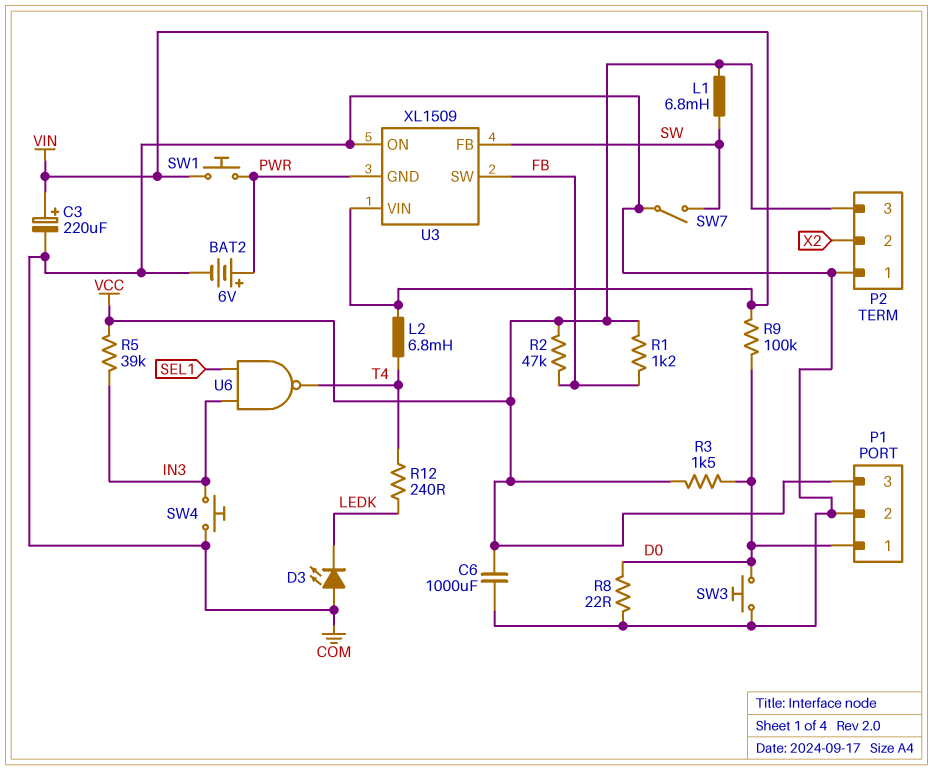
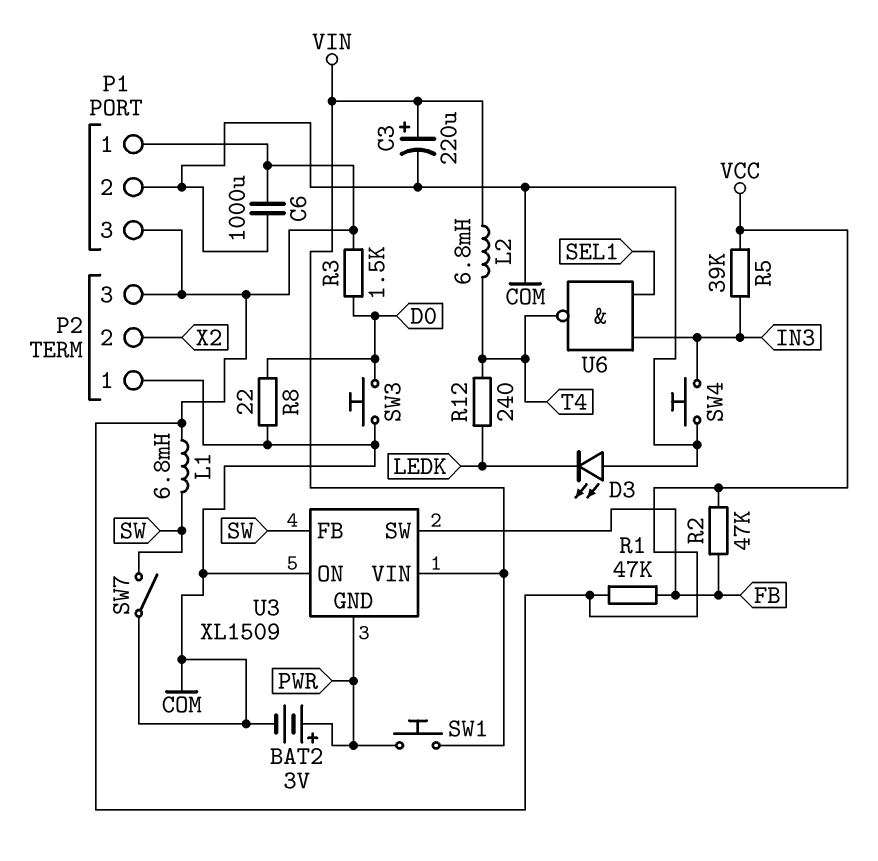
BAT2: 6V (plus PWR, minus COM) -> 3V (plus PWR, minus COM)
P1 pin 1: D0 -> VCC
R1: 1.2k (FB, VCC) -> 47k (FB, VCC)
R9: 100k (D0, VIN) -> none

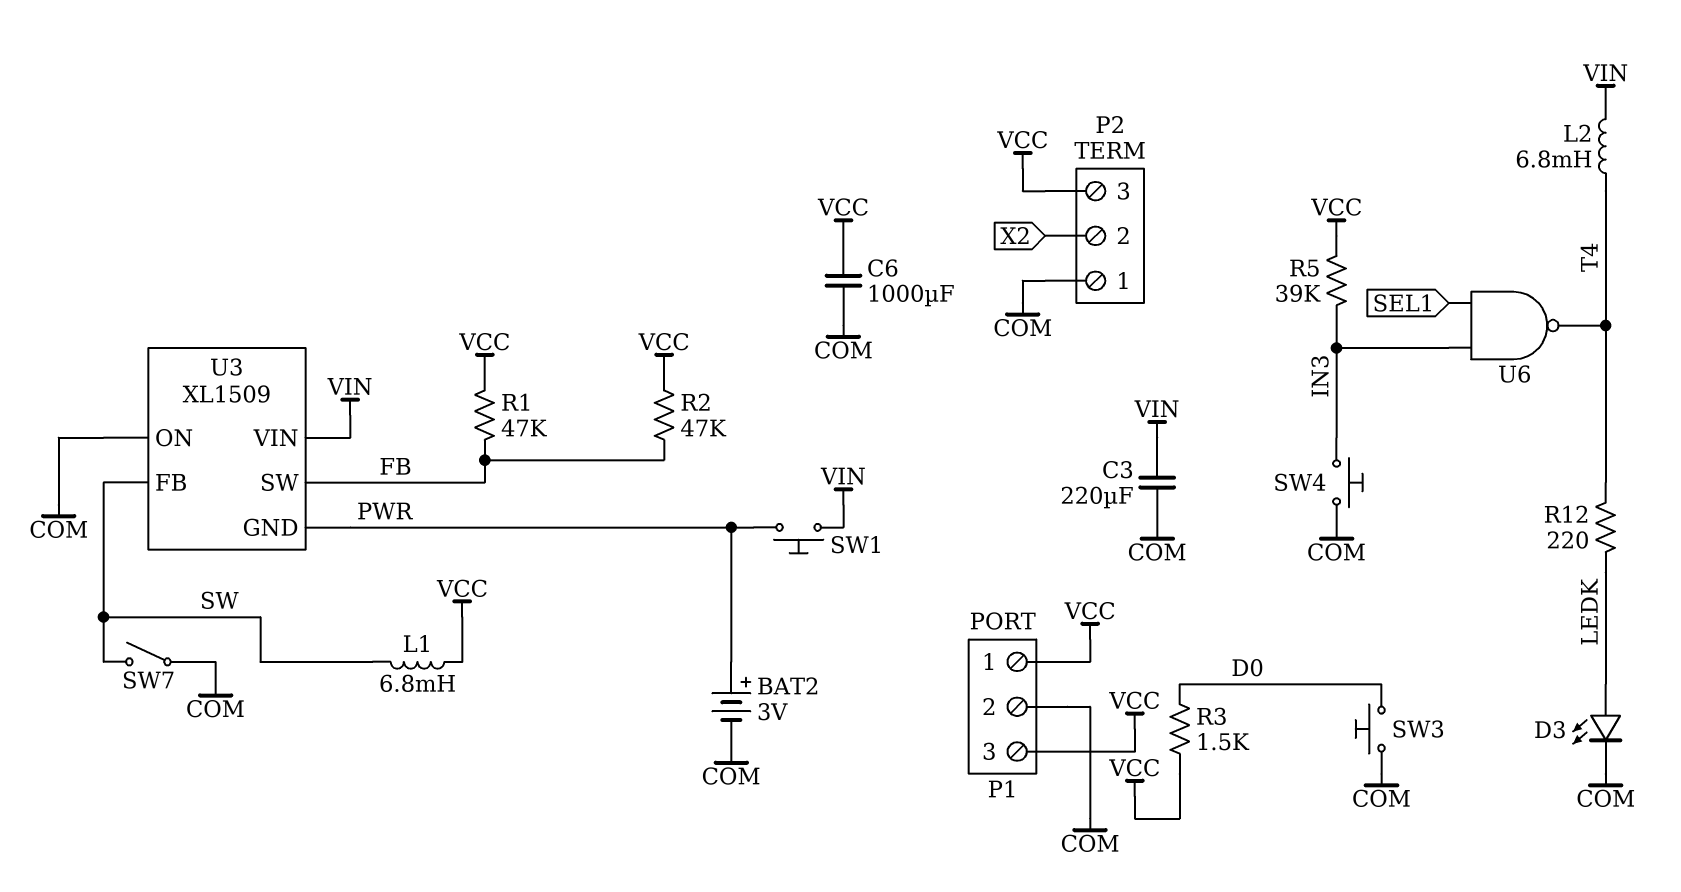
C3: 220uF (plus VIN, minus COM) -> 220uF (COM, VIN)
D3: LED (A COM, K LEDK) -> LED (A LEDK, K COM)
R8: 22 (COM, D0) -> none
R12: 240 (LEDK, T4) -> 220 (LEDK, T4)

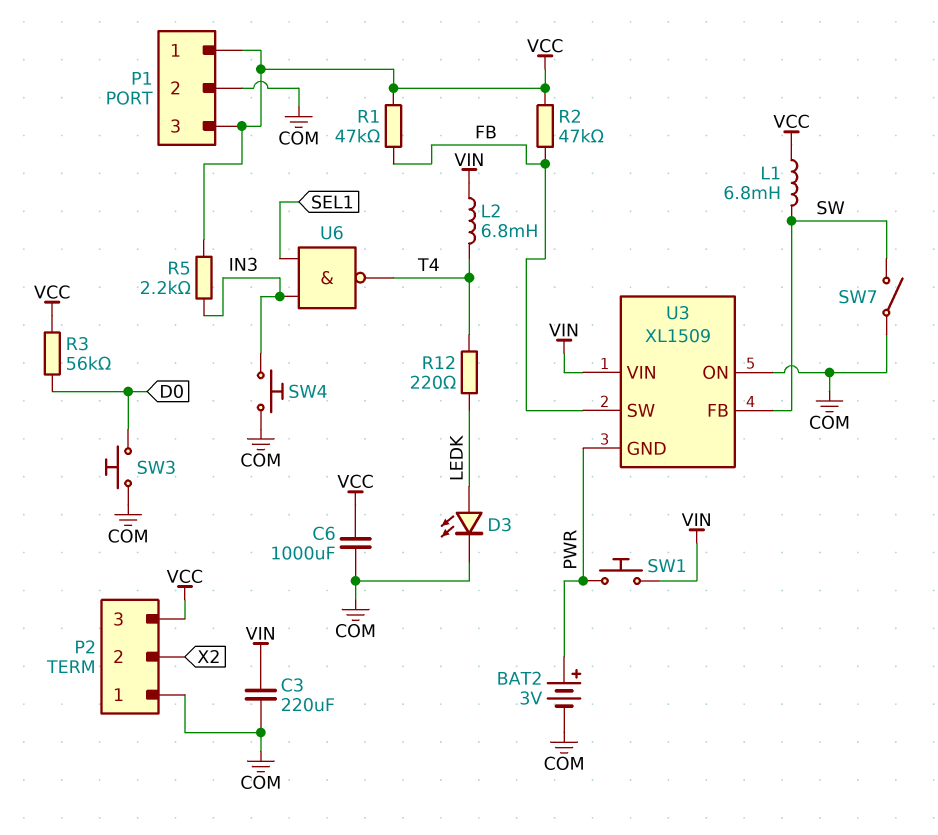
R3: 1.5k (D0, VCC) -> 56k (D0, VCC)
R5: 39k (IN3, VCC) -> 2.2k (IN3, VCC)

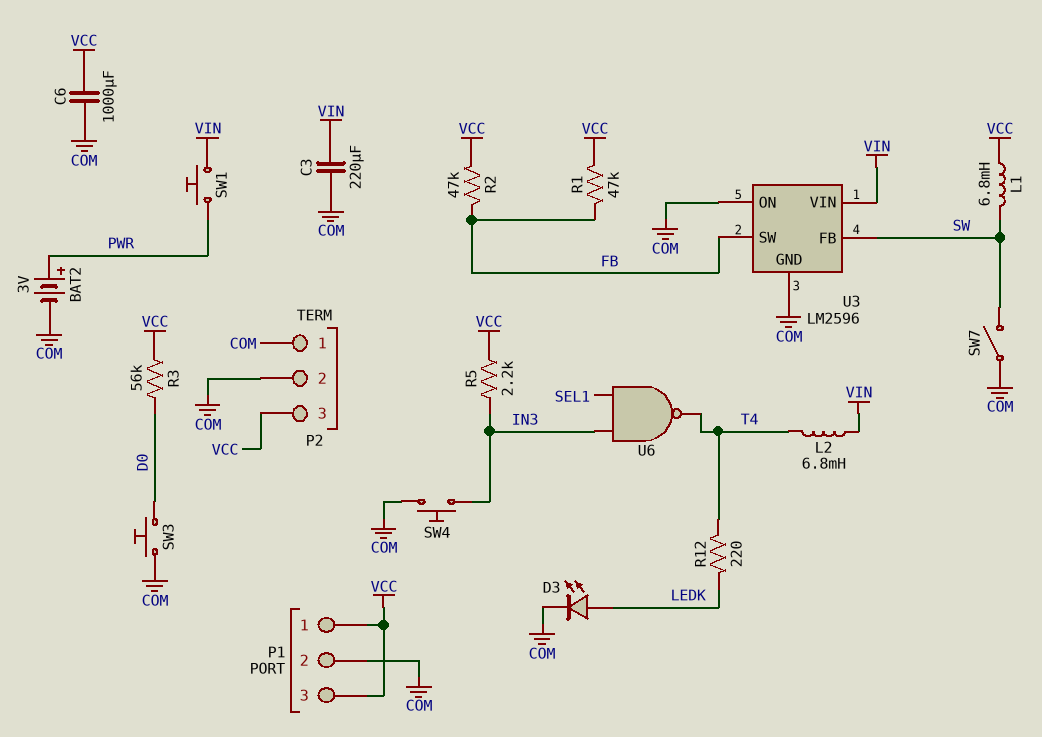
P2 pin 2: X2 -> COM
U3: XL1509 -> LM2596
U3 pin GND: PWR -> COM

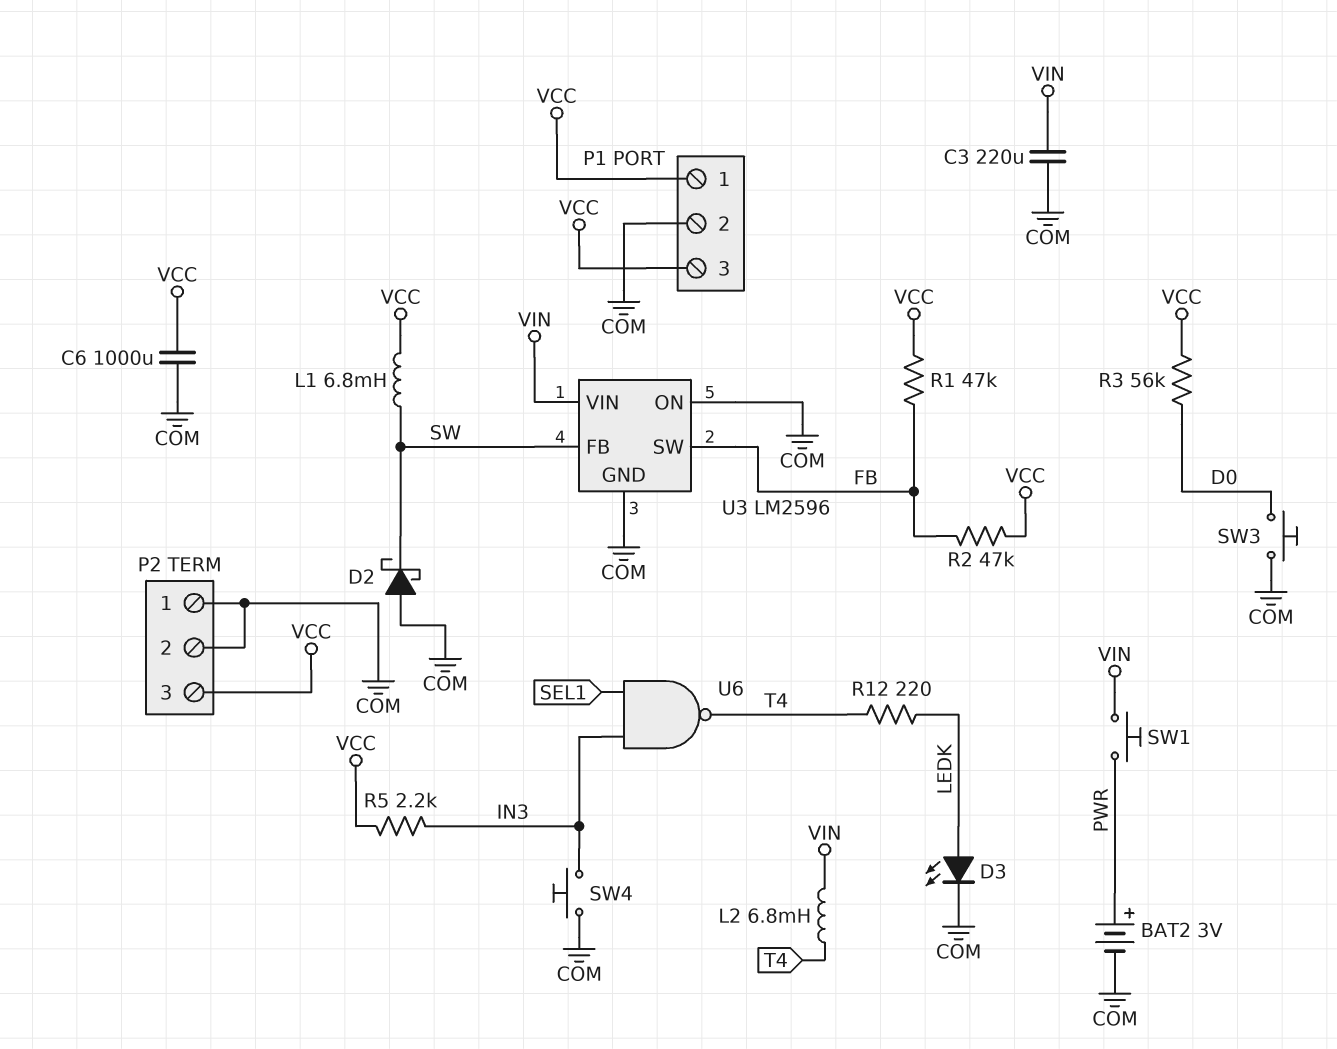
D2: none -> schottky (A COM, K SW)
SW7: switch (COM, SW) -> none

